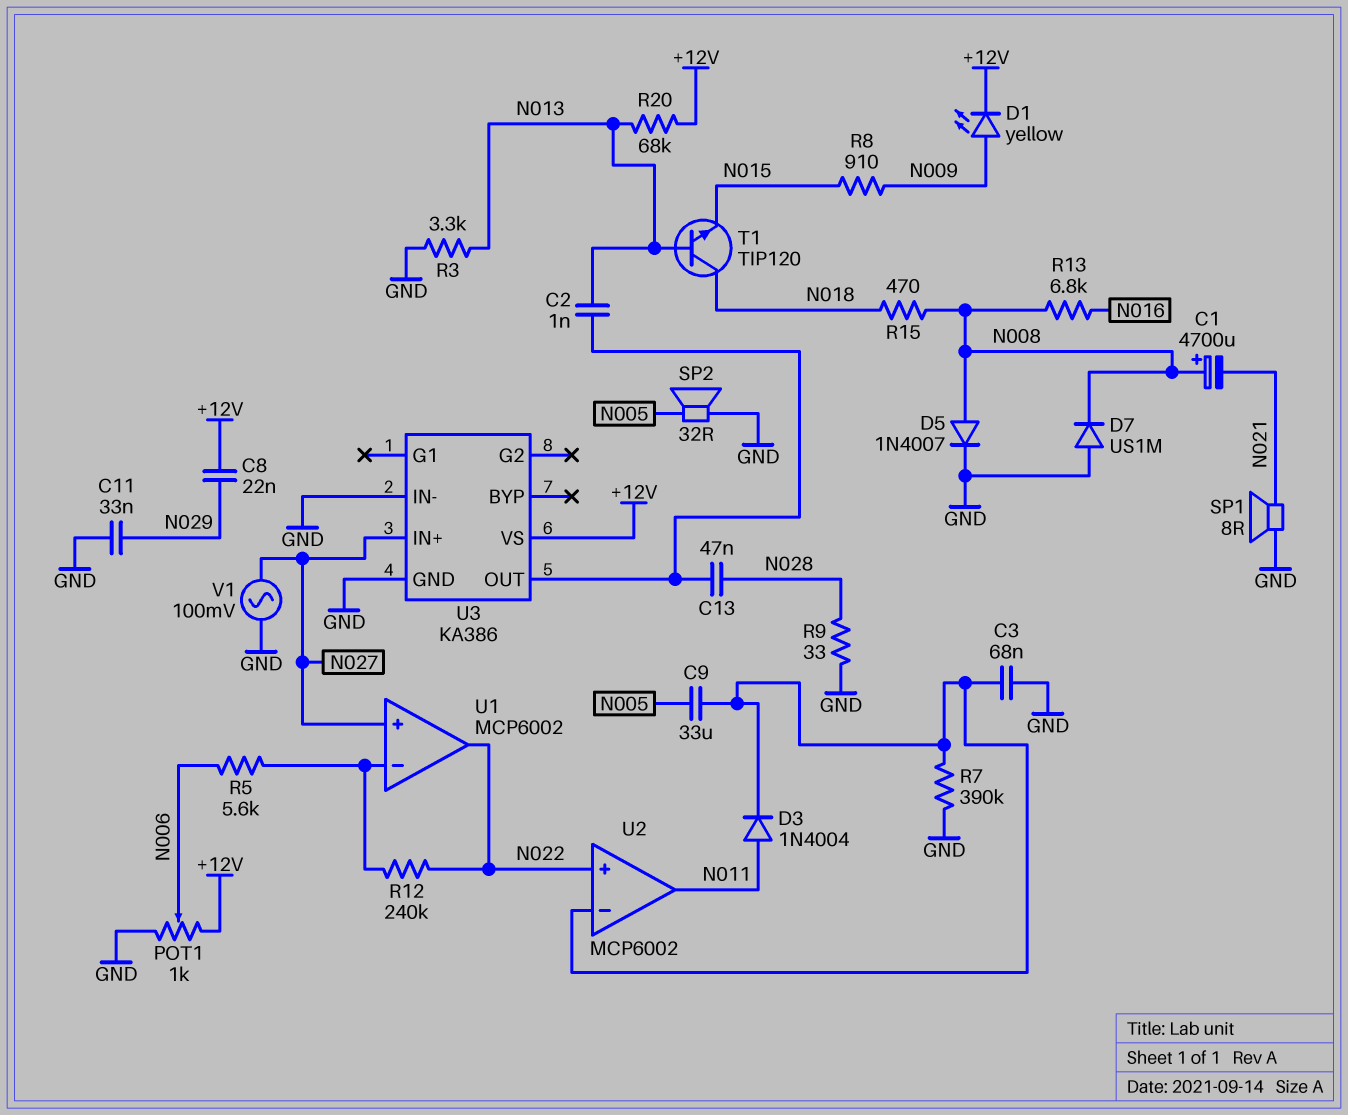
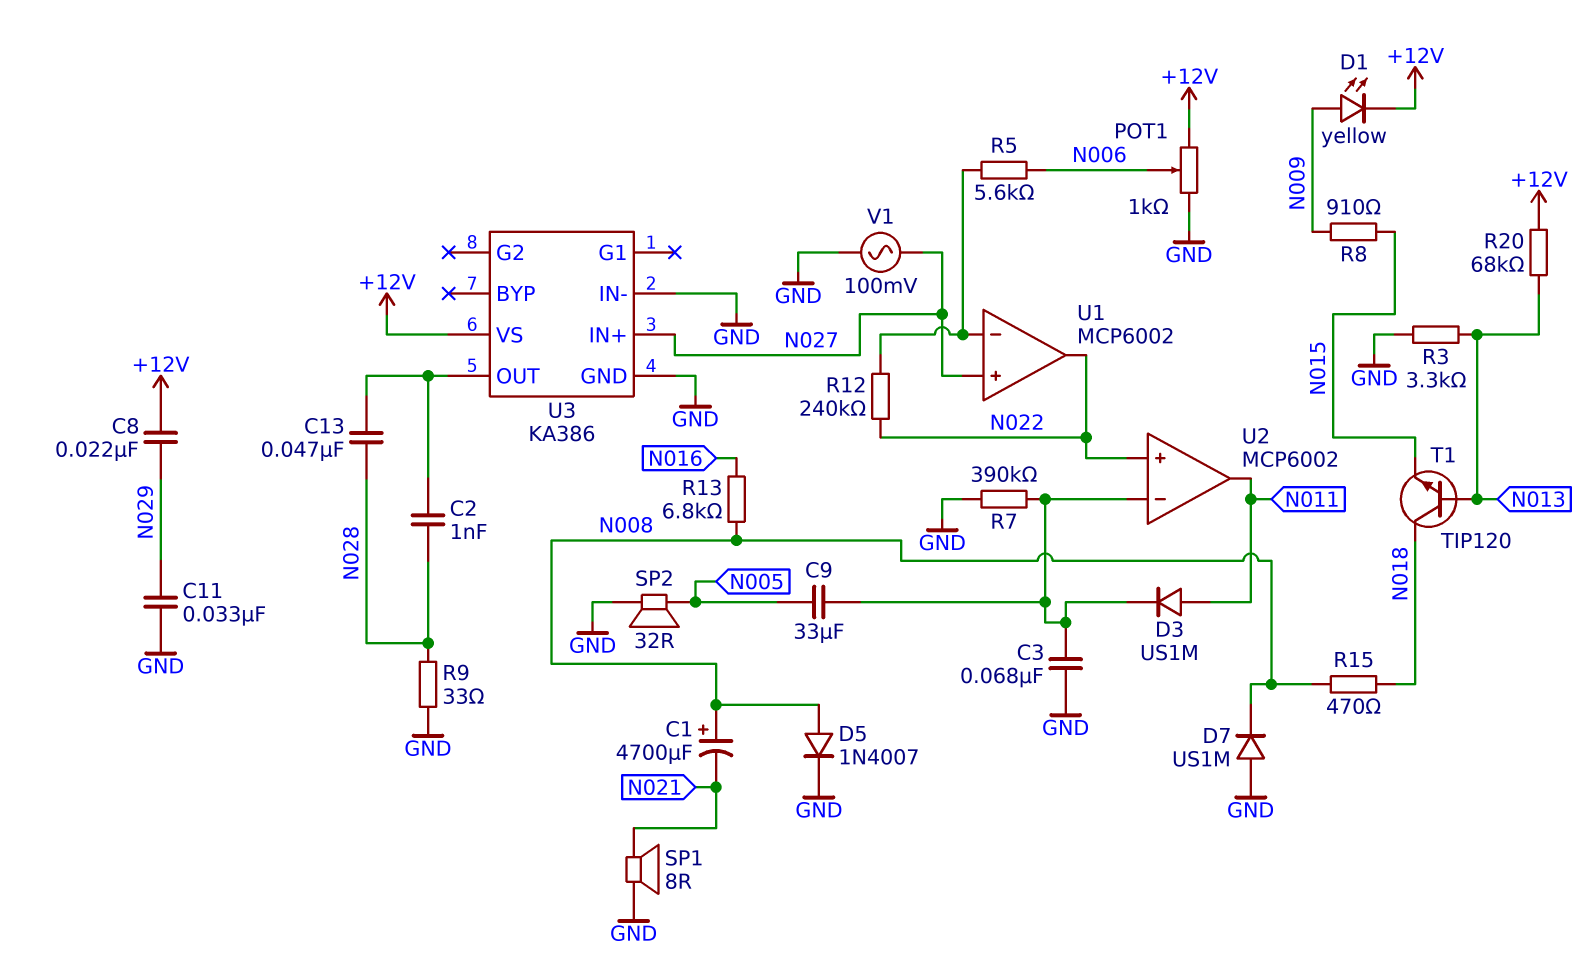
C2: 1nF (N013, U3/OUT) -> 1nF (N028, U3/OUT)
D3: diode 1N4004 (A N011, K U2/in-) -> diode US1M (A N011, K U2/in-)

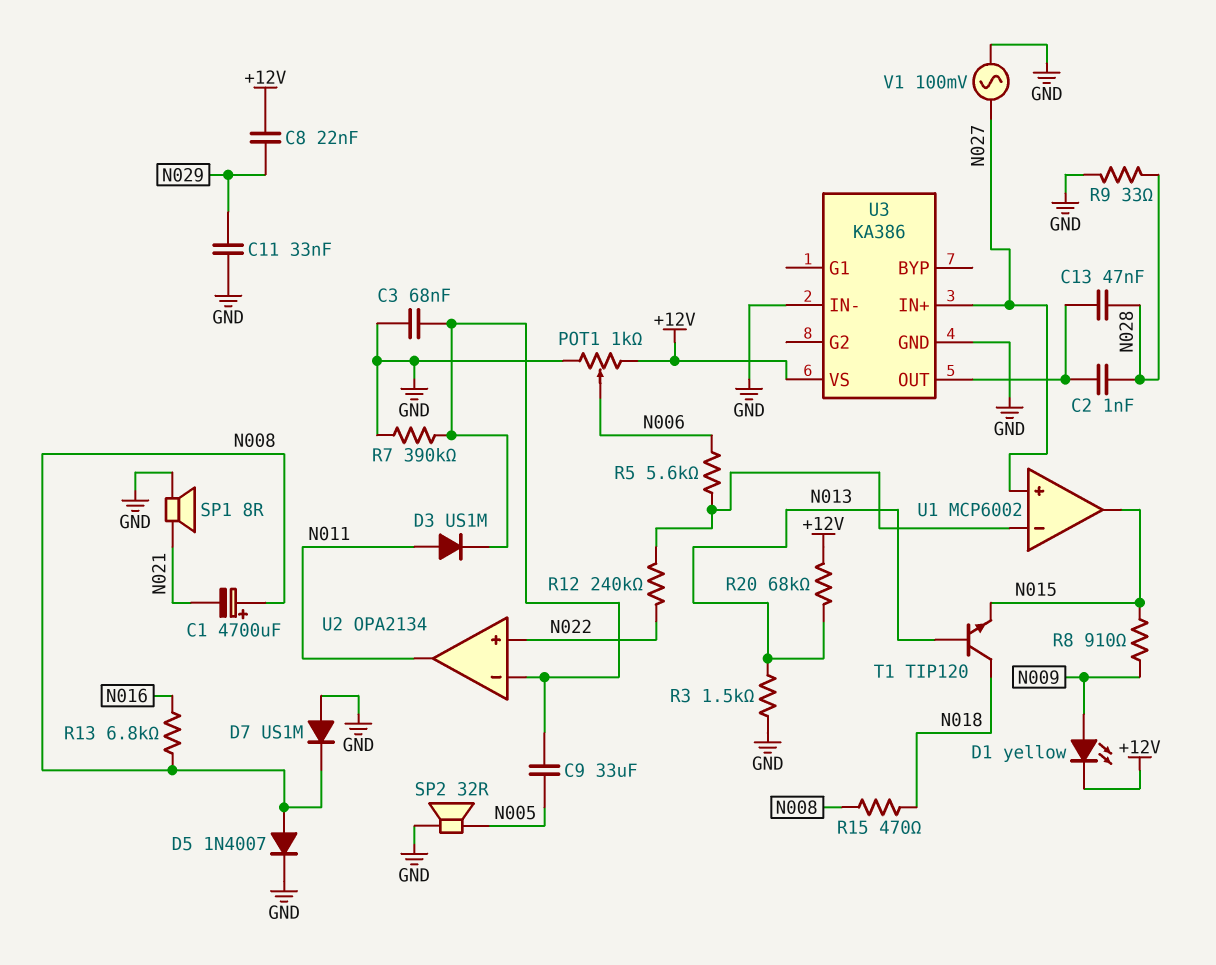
R3: 3.3k (GND, N013) -> 1.5k (GND, N013)
U1 pin out: N022 -> N015
U2: MCP6002 -> OPA2134

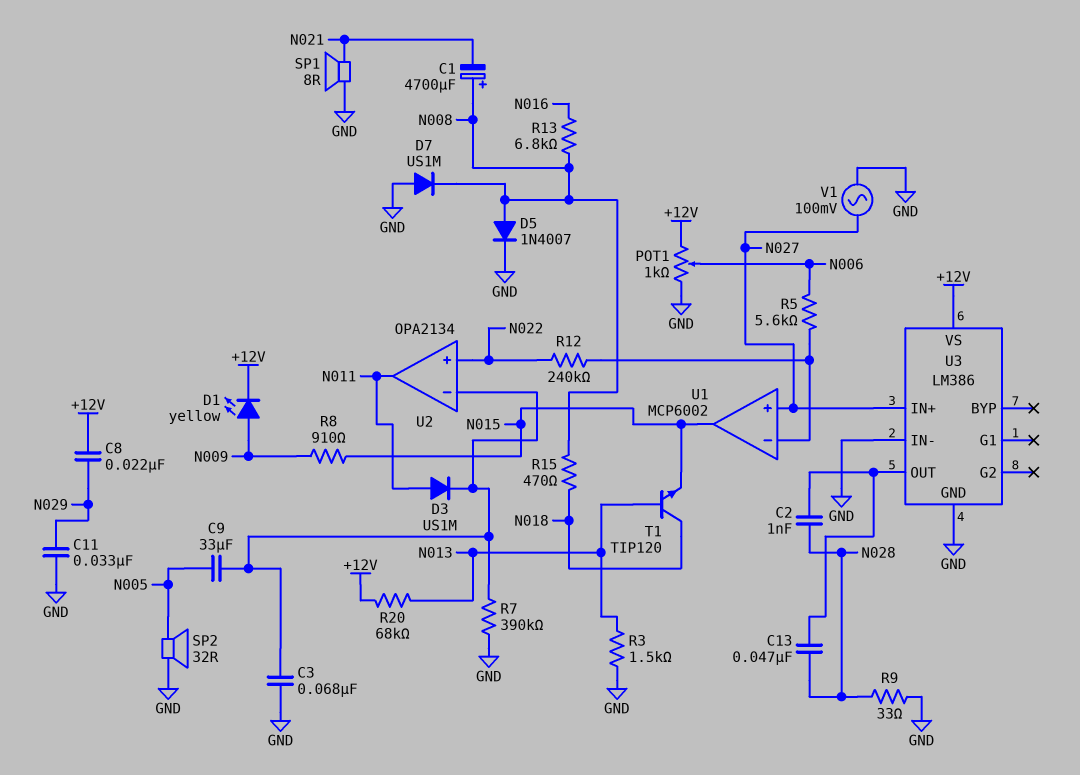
U3: KA386 -> LM386

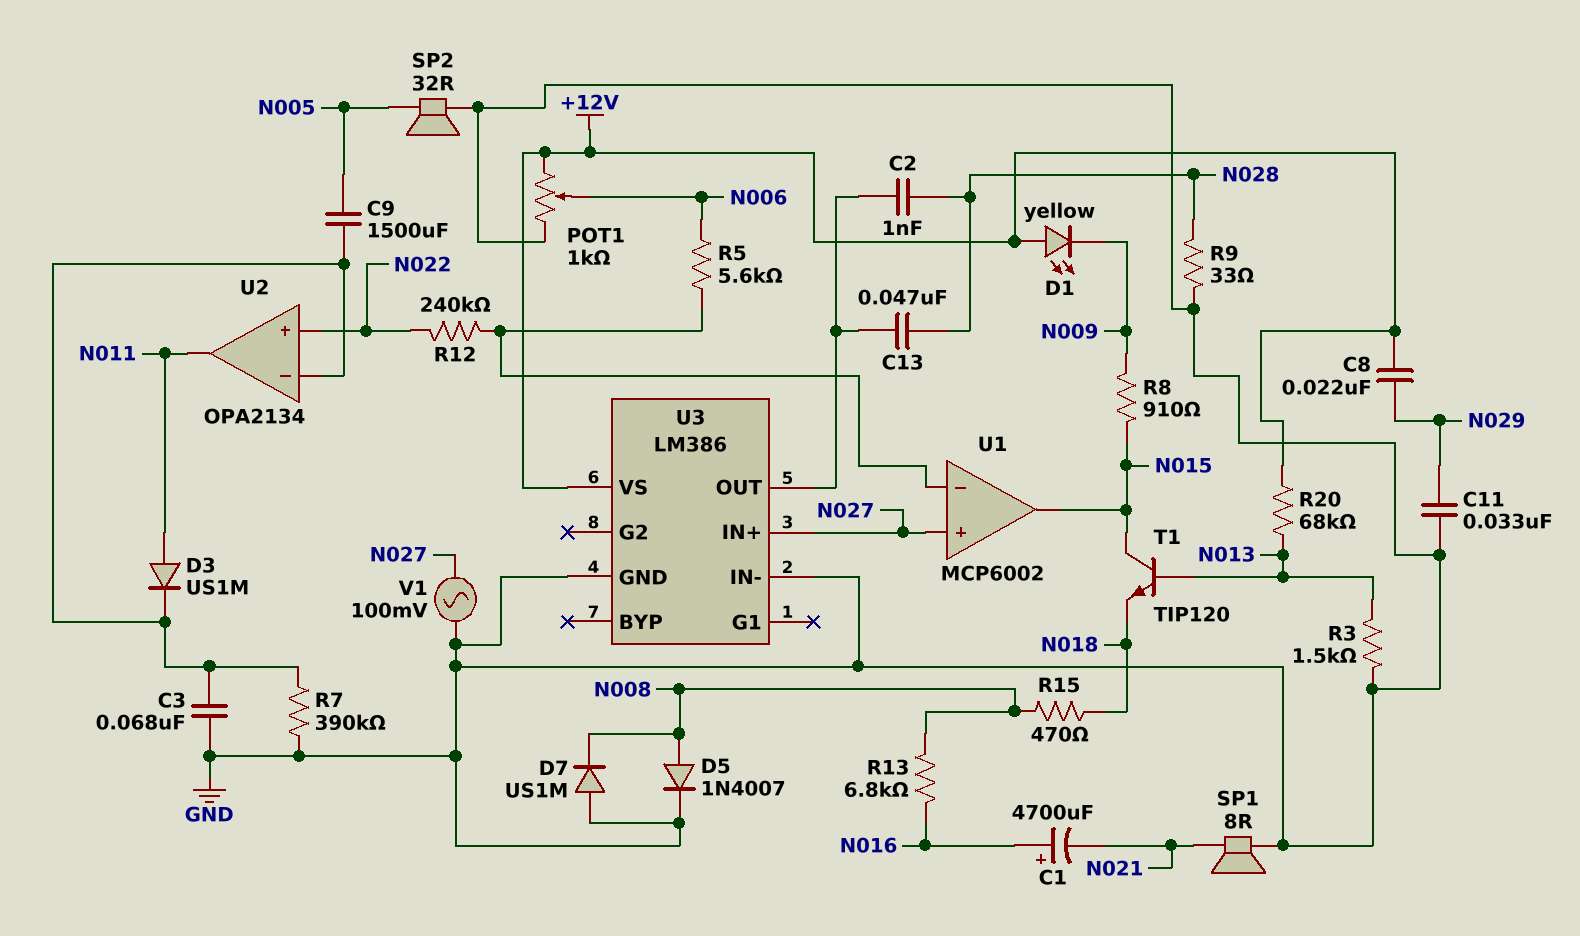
C1: 4700uF (plus N008, minus N021) -> 4700uF (plus N016, minus N021)
C9: 33uF (N005, U2/in-) -> 1500uF (N005, U2/in-)
D1: LED yellow (A N009, K +12V) -> LED yellow (A +12V, K N009)
T1: NPN TIP120 (B N013, C N018, E N015) -> NPN TIP120 (B N013, C N015, E N018)

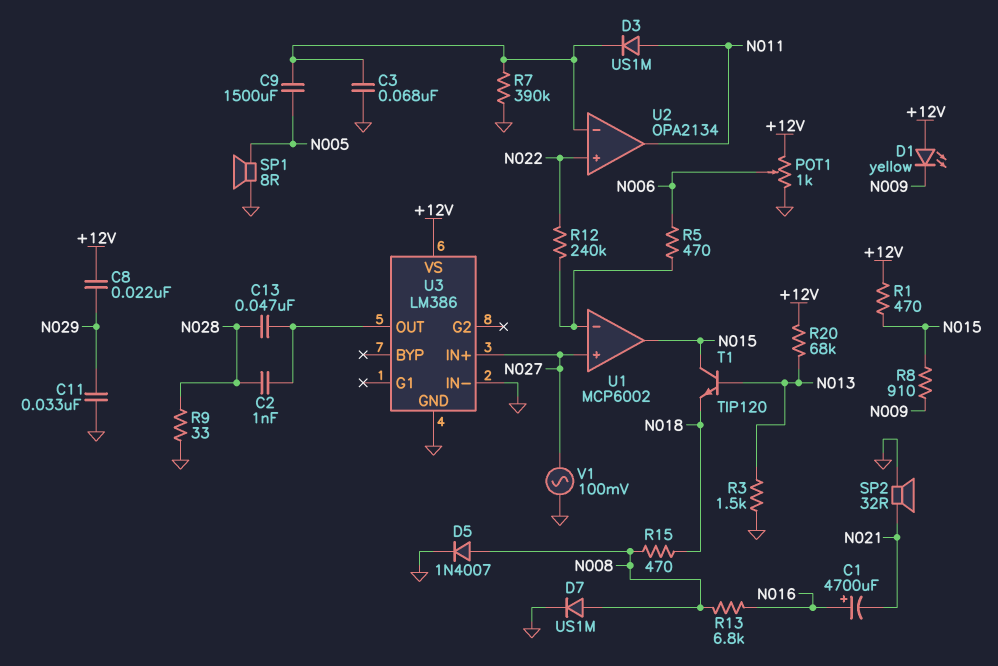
D7: diode US1M (A GND, K N008) -> diode US1M (A N008, K GND)
R1: none -> 470 (+12V, N015)
R5: 5.6k (N006, U1/in-) -> 470 (N006, U1/in-)
SP1: speaker 8R (GND, N021) -> speaker 8R (GND, N005)
SP2: speaker 32R (GND, N005) -> speaker 32R (GND, N021)

